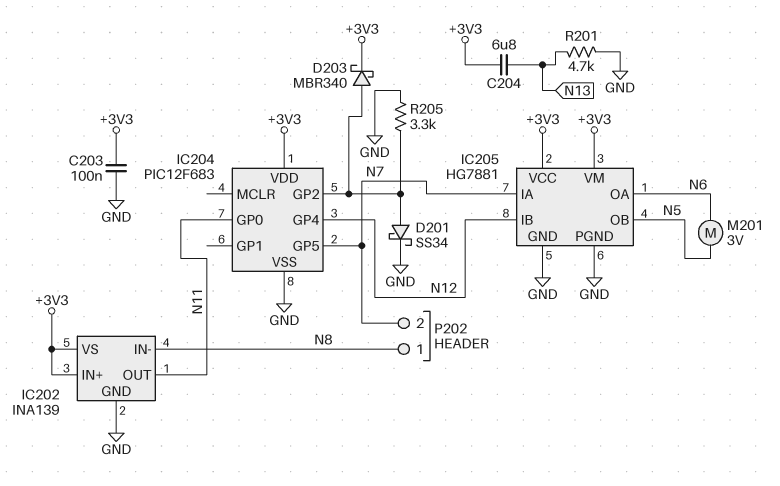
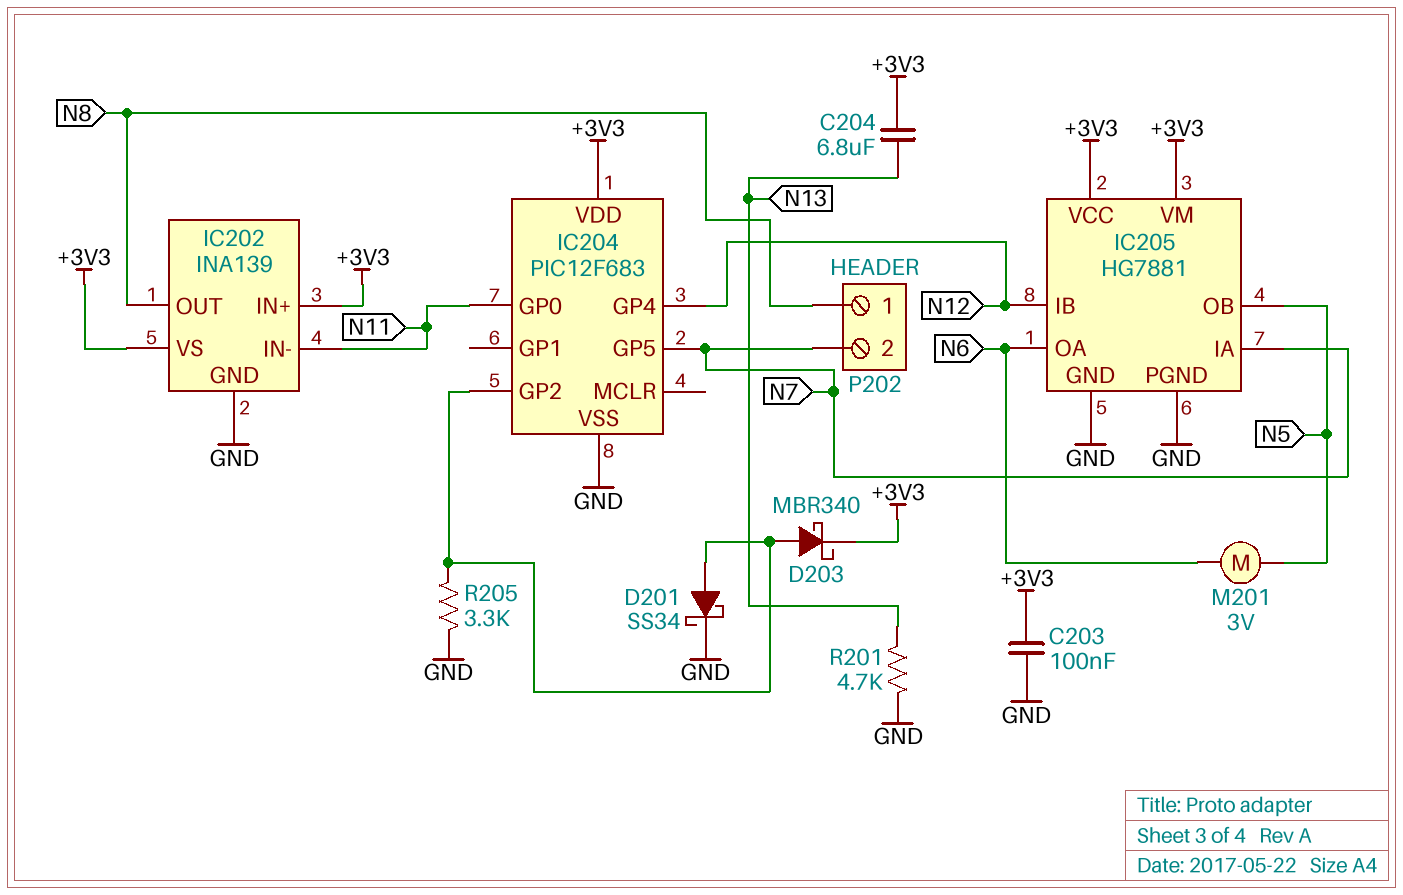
IC202 pin IN-: N8 -> N11
IC202 pin OUT: N11 -> N8

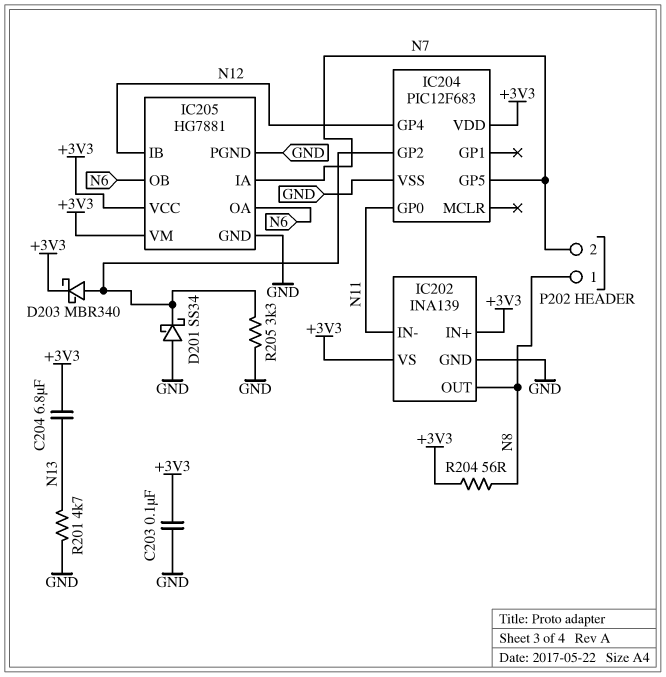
D201: schottky SS34 (A IC204/GP2, K GND) -> schottky SS34 (A GND, K IC204/GP2)
IC205 pin OB: N5 -> N6
M201: motor 3V (N5, N6) -> none
R204: none -> 56 (+3V3, N8)

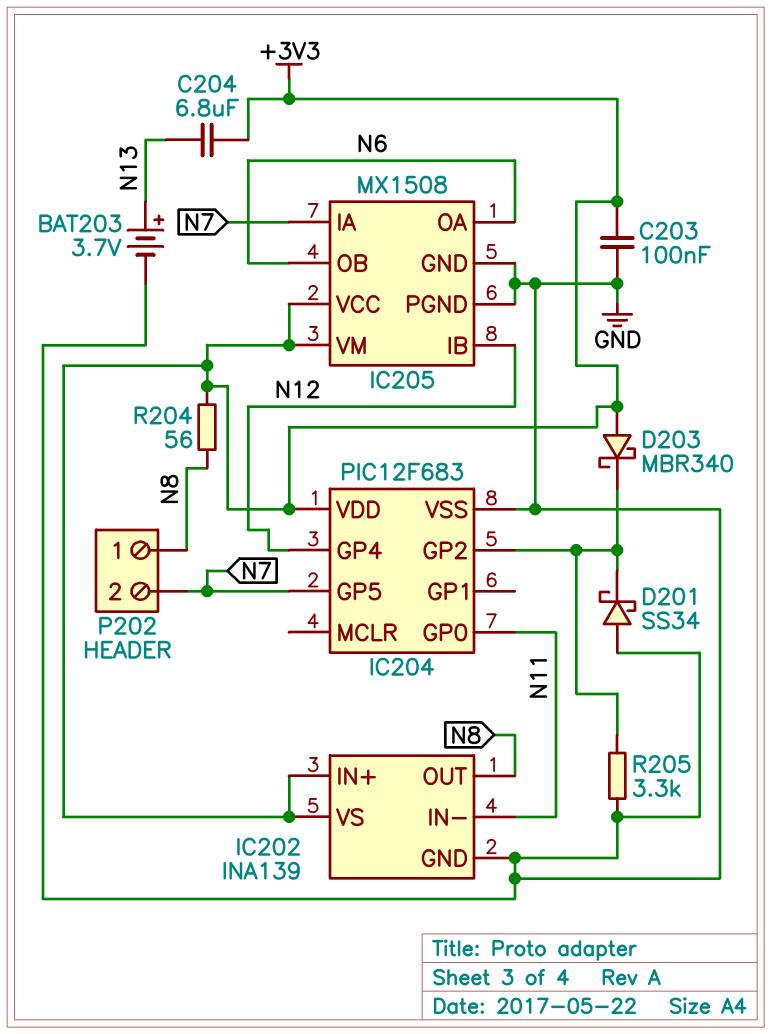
BAT203: none -> 3.7V (plus N13, minus GND)
D203: schottky MBR340 (A IC204/GP2, K +3V3) -> schottky MBR340 (A +3V3, K IC204/GP2)
IC205: HG7881 -> MX1508
R201: 4.7k (GND, N13) -> none

